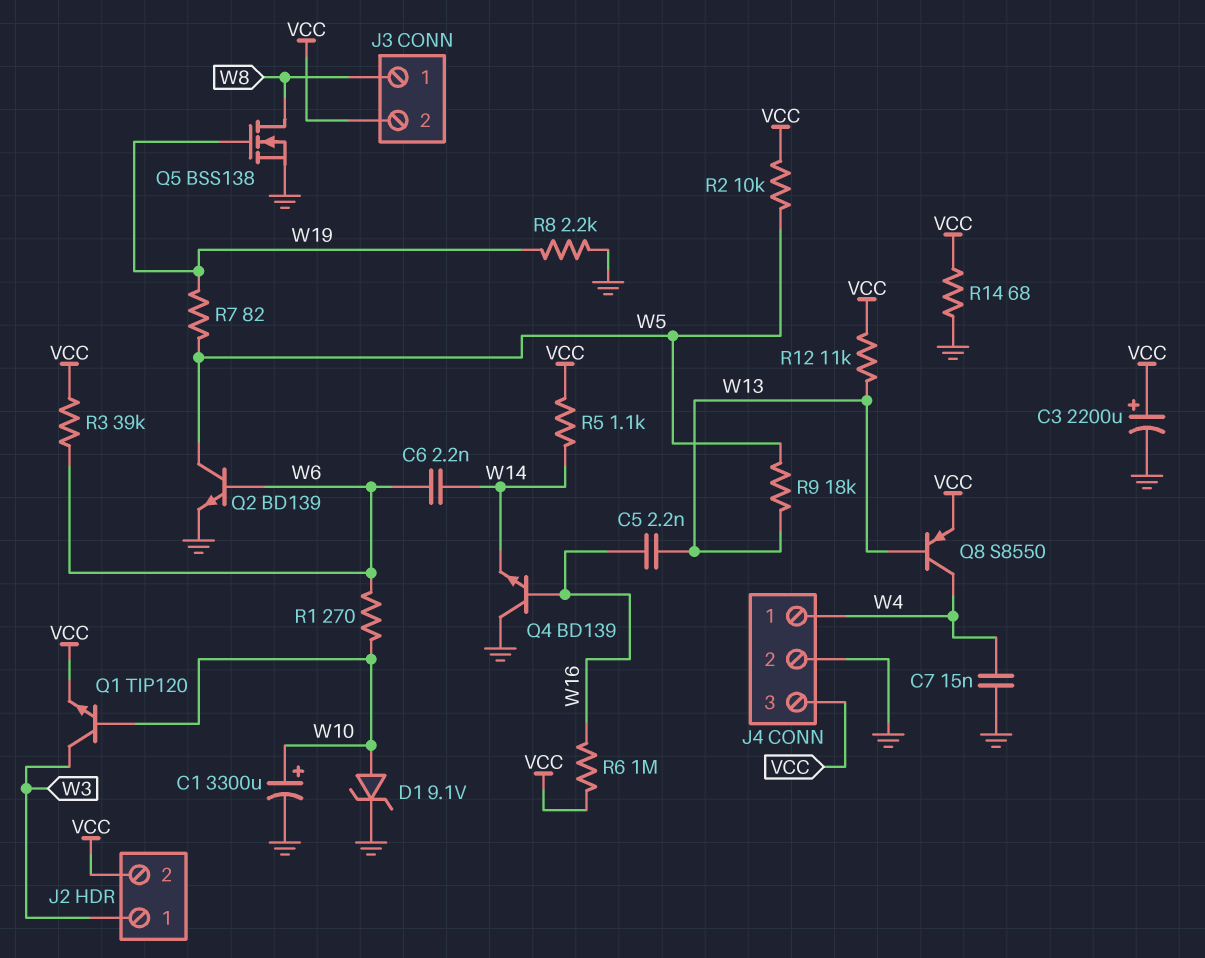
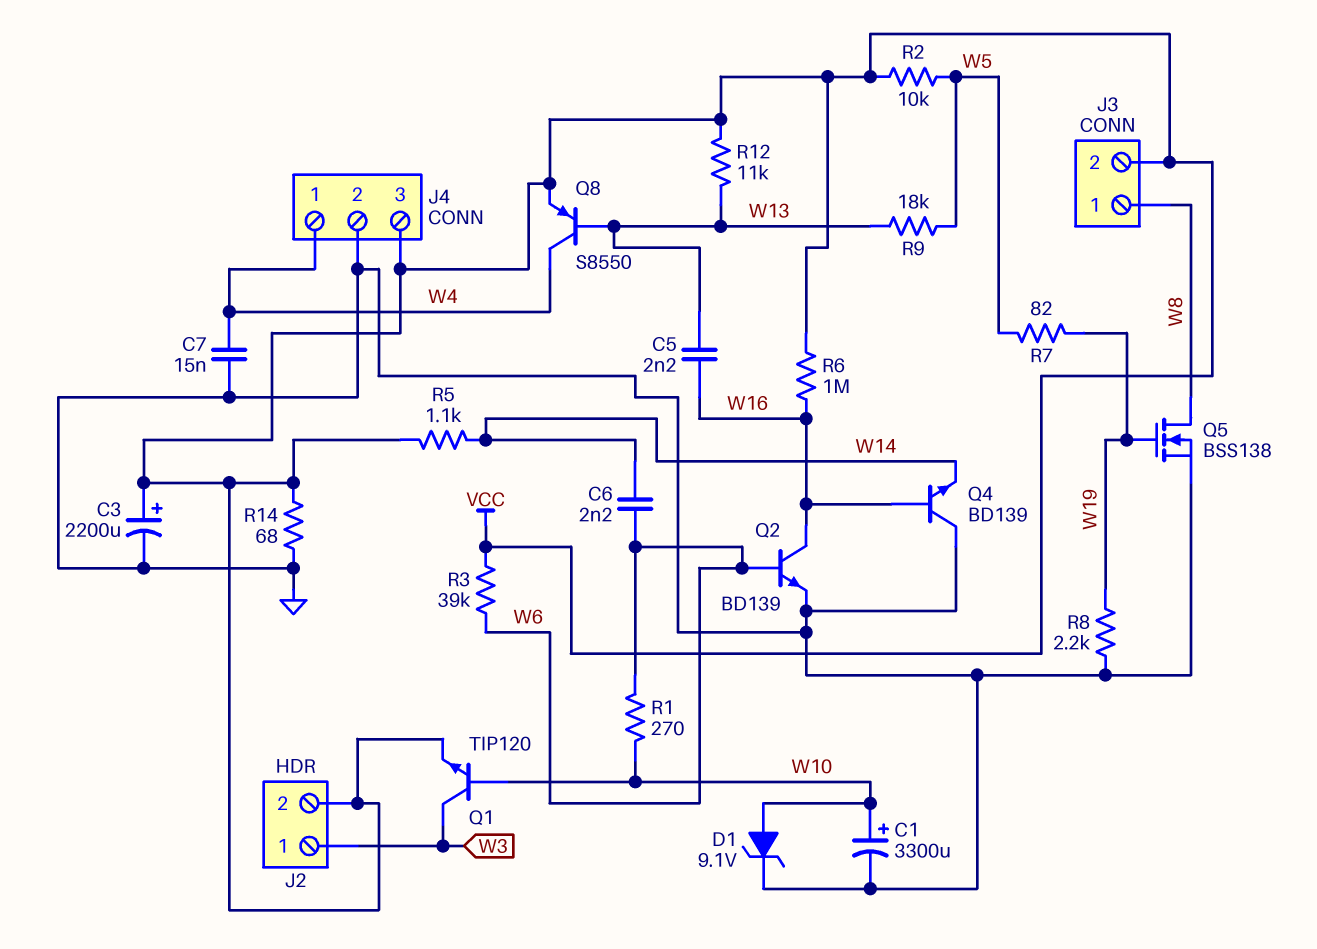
Q2: NPN BD139 (B W6, C W5, E GND) -> NPN BD139 (B W6, C W16, E GND)

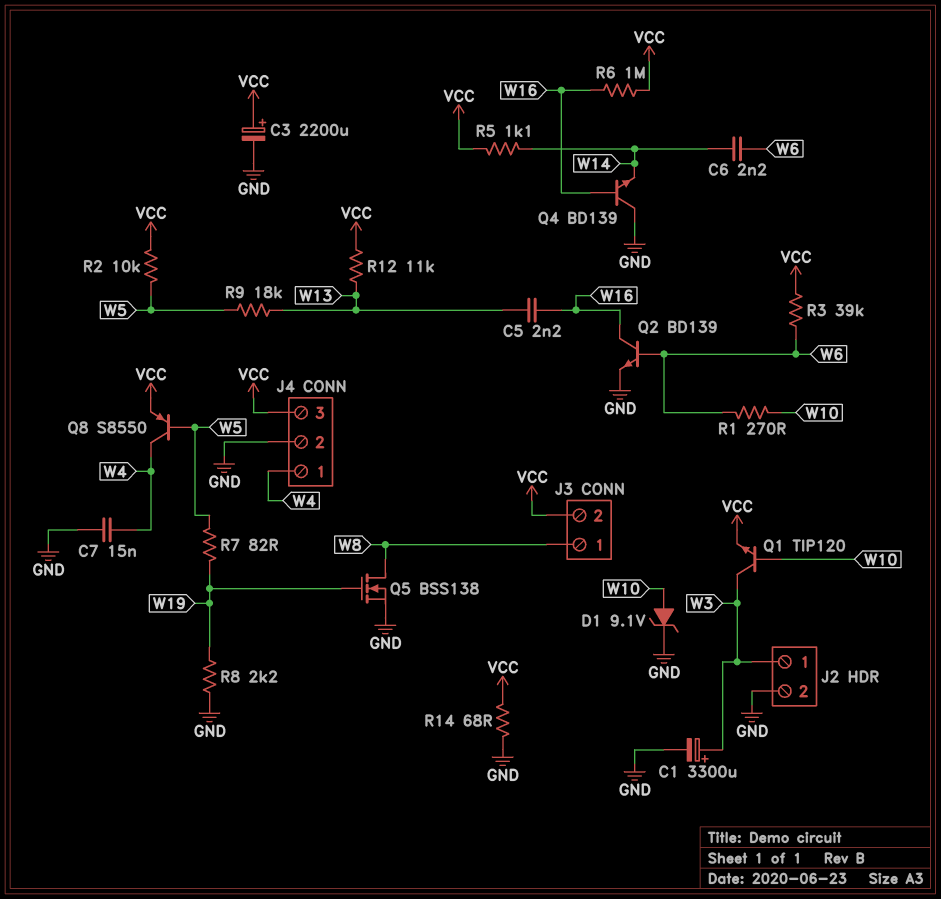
C1: 3300uF (plus W10, minus GND) -> 3300uF (plus W3, minus GND)
J2 pin 2: VCC -> GND
Q8: PNP S8550 (B W13, C W4, E VCC) -> PNP S8550 (B W5, C W4, E VCC)

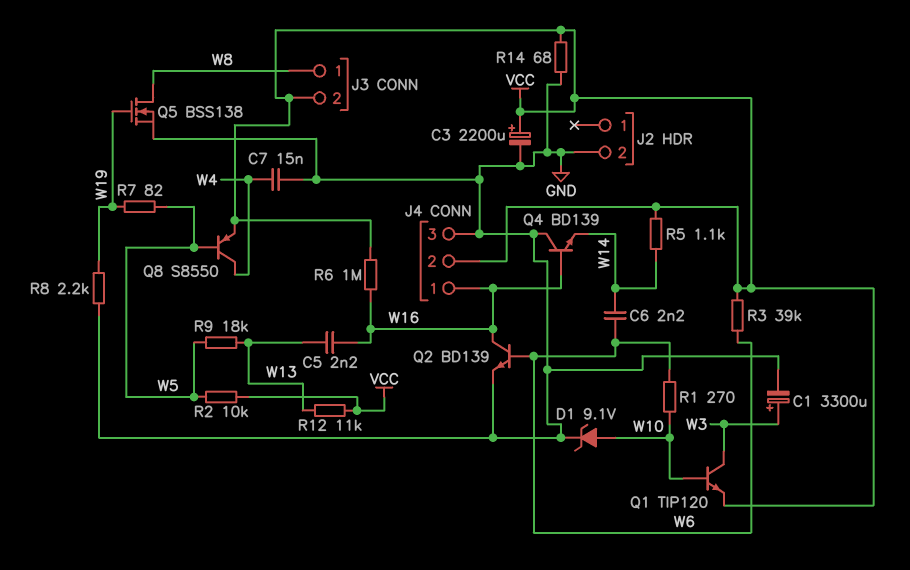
J2 pin 1: W3 -> none
J4 pin 1: W4 -> W16
J4 pin 2: GND -> VCC
J4 pin 3: VCC -> GND

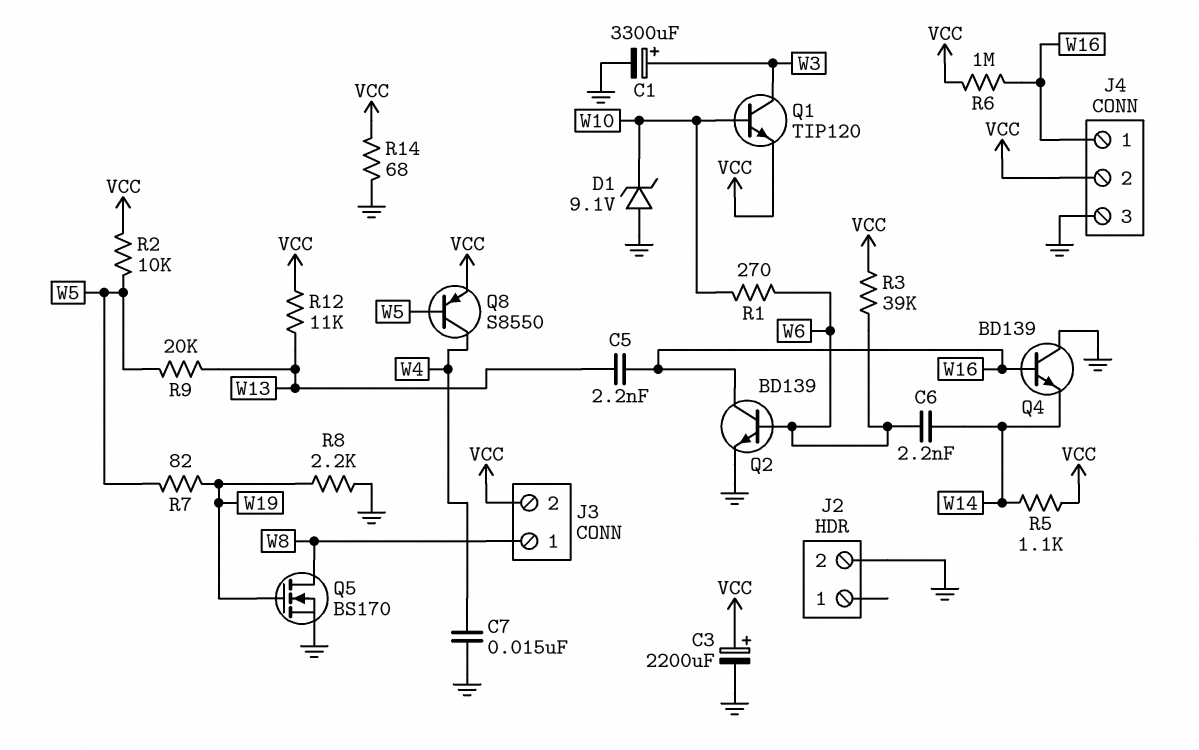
D1: zener 9.1V (A W10, K GND) -> zener 9.1V (A GND, K W10)
Q5: NMOS BSS138 (G W19, D W8, S GND) -> NMOS BS170 (G W19, D W8, S GND)
R9: 18k (W5, W13) -> 20k (W5, W13)

